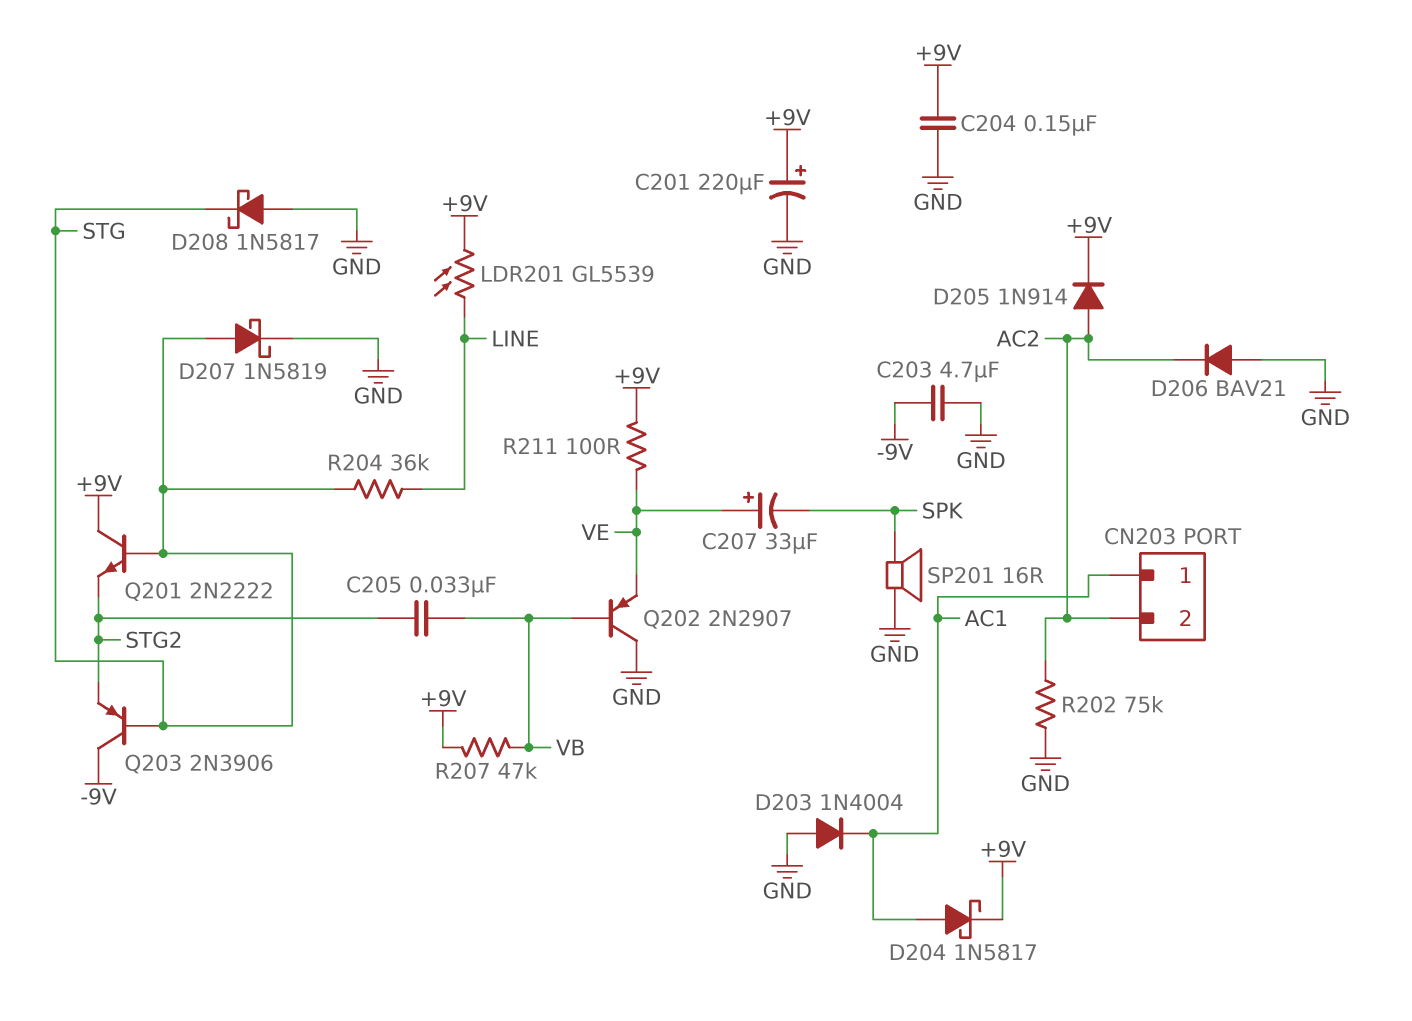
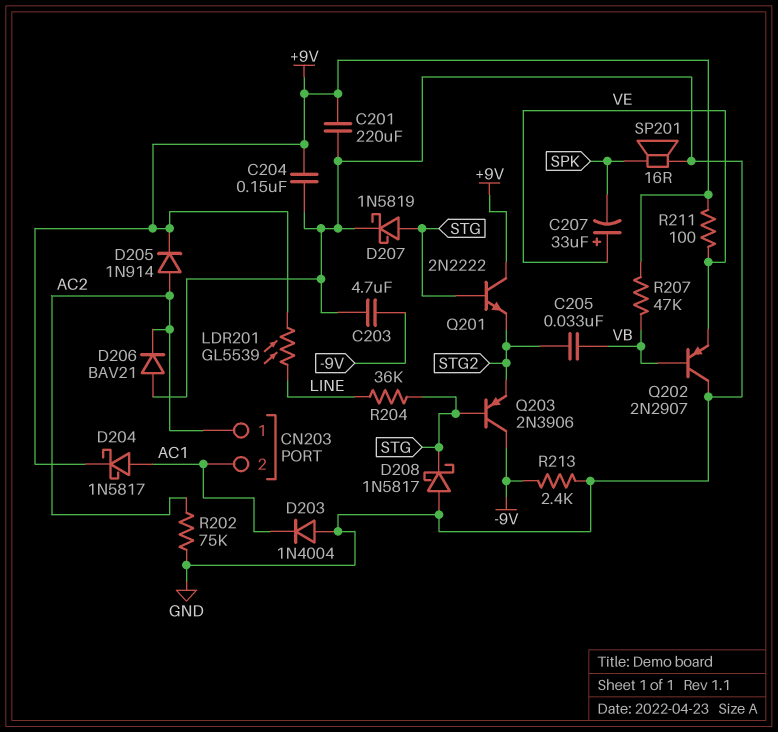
C201: 220uF (plus +9V, minus GND) -> 220uF (+9V, GND)
CN203 pin 1: AC1 -> AC2
CN203 pin 2: AC2 -> AC1
R213: none -> 2.4k (-9V, GND)

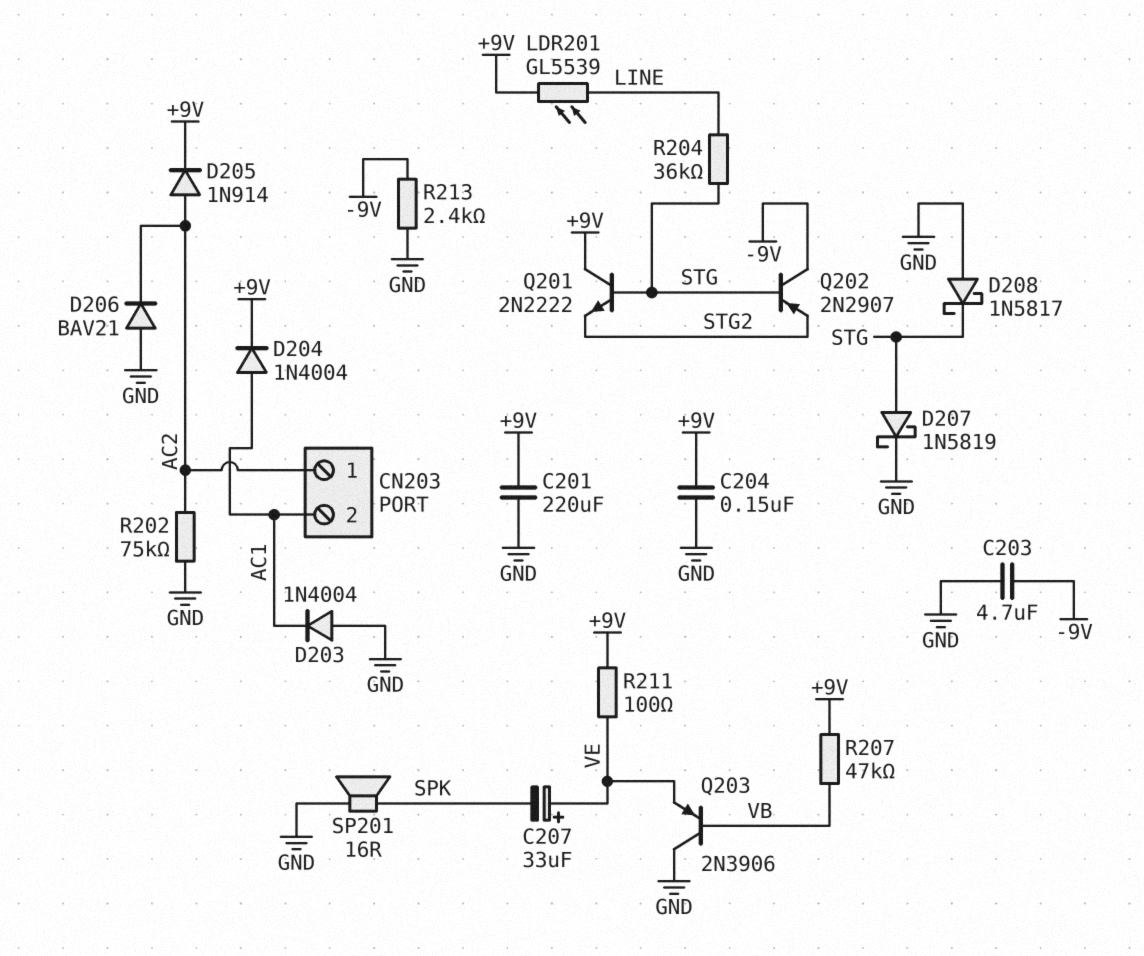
C205: 33nF (STG2, VB) -> none
D204: schottky 1N5817 (A AC1, K +9V) -> diode 1N4004 (A AC1, K +9V)
Q202: PNP 2N2907 (B VB, C GND, E VE) -> PNP 2N2907 (B STG, C -9V, E STG2)
Q203: PNP 2N3906 (B STG, C -9V, E STG2) -> PNP 2N3906 (B VB, C GND, E VE)

